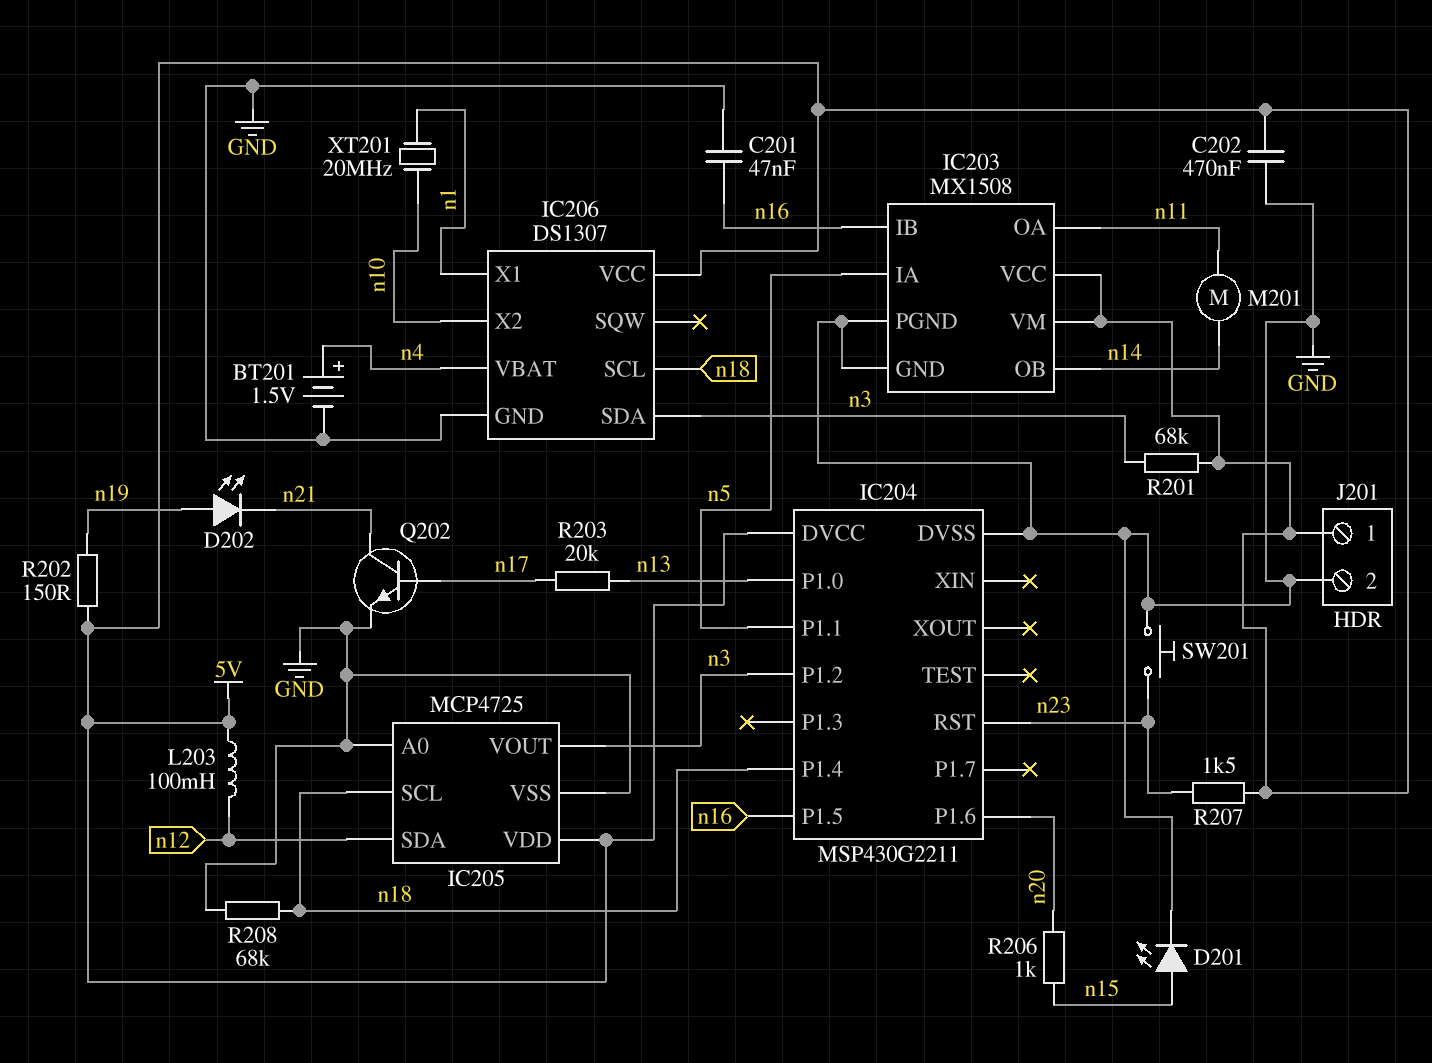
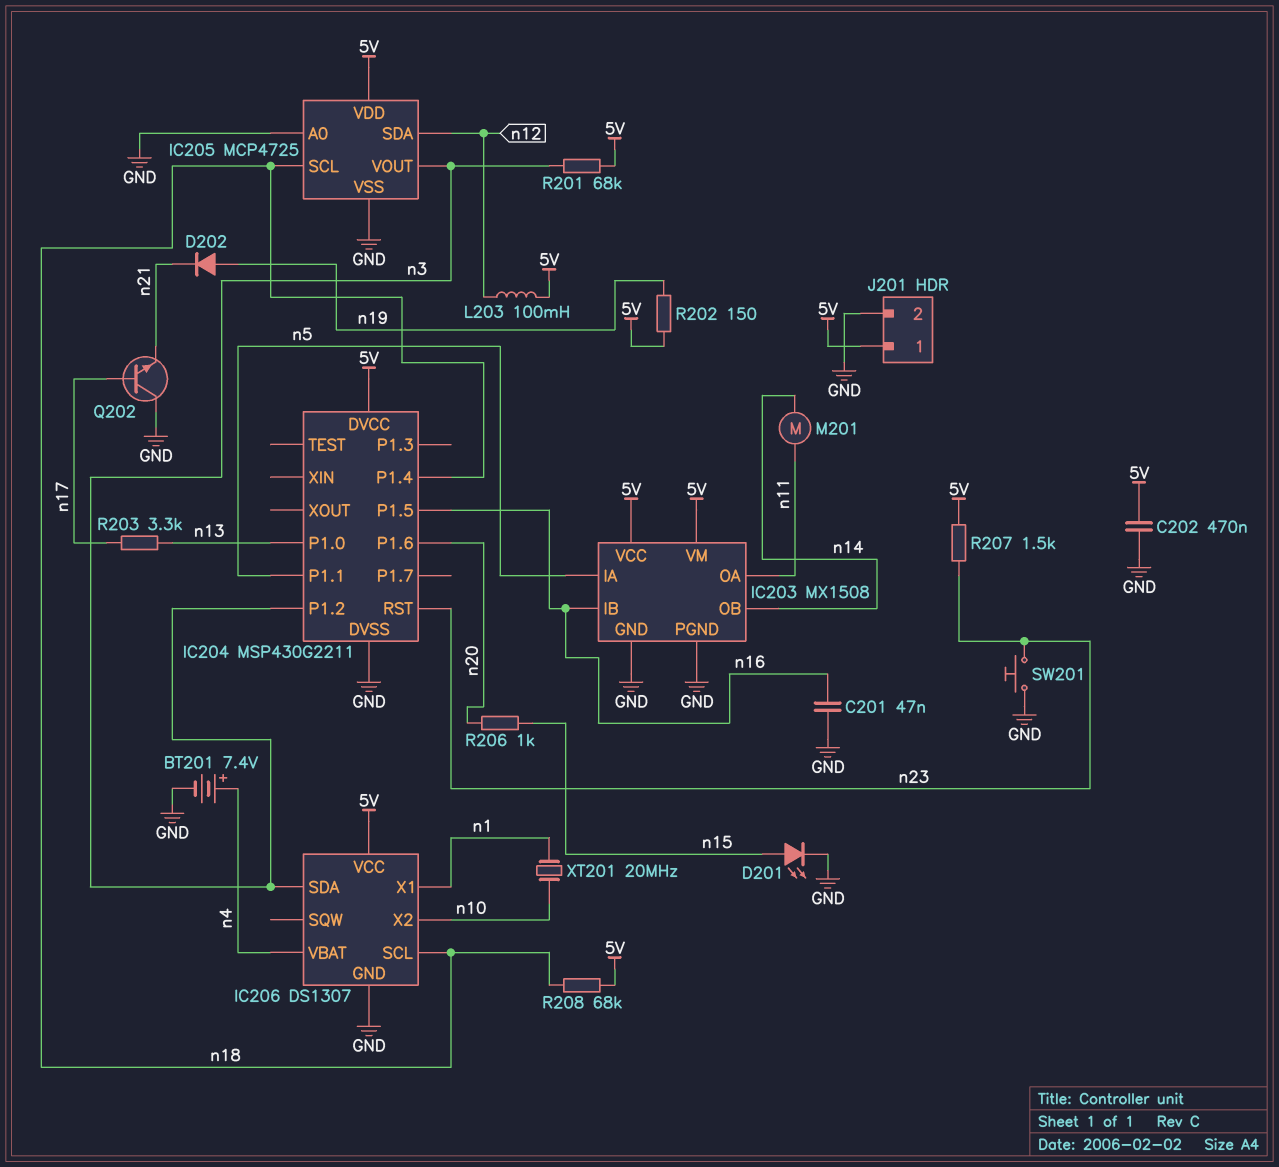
BT201: 1.5V (plus n4, minus GND) -> 7.4V (plus n4, minus GND)
D202: LED (A n19, K n21) -> diode (A n19, K n21)
Q202: NPN (B n17, C n21, E GND) -> NPN (B n17, C GND, E n21)
R203: 20k (n13, n17) -> 3.3k (n13, n17)
R208: 68k (GND, n18) -> 68k (5V, n18)

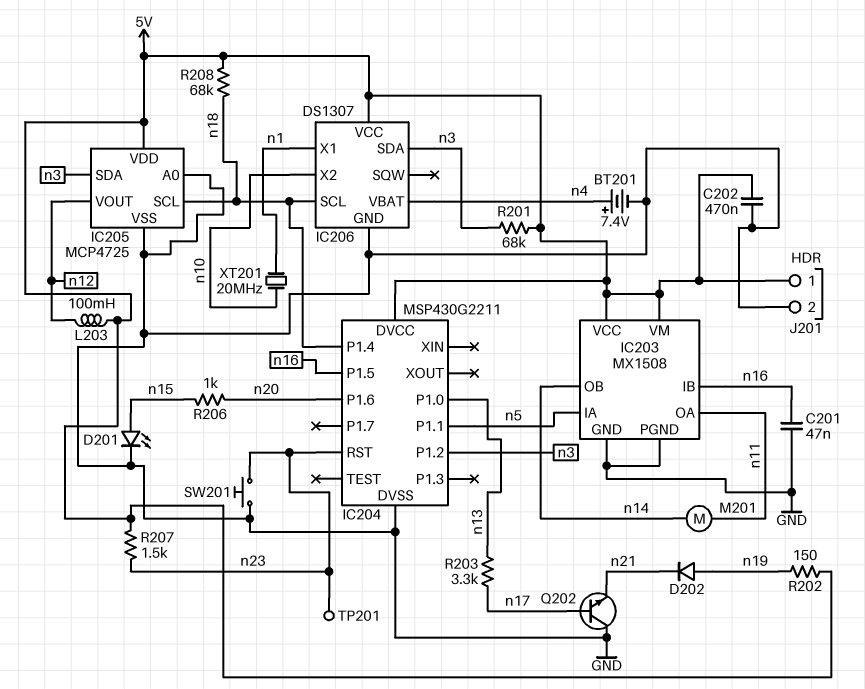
IC205 pin SDA: n12 -> n3
IC205 pin VOUT: n3 -> n12
TP201: none -> test point (n23)

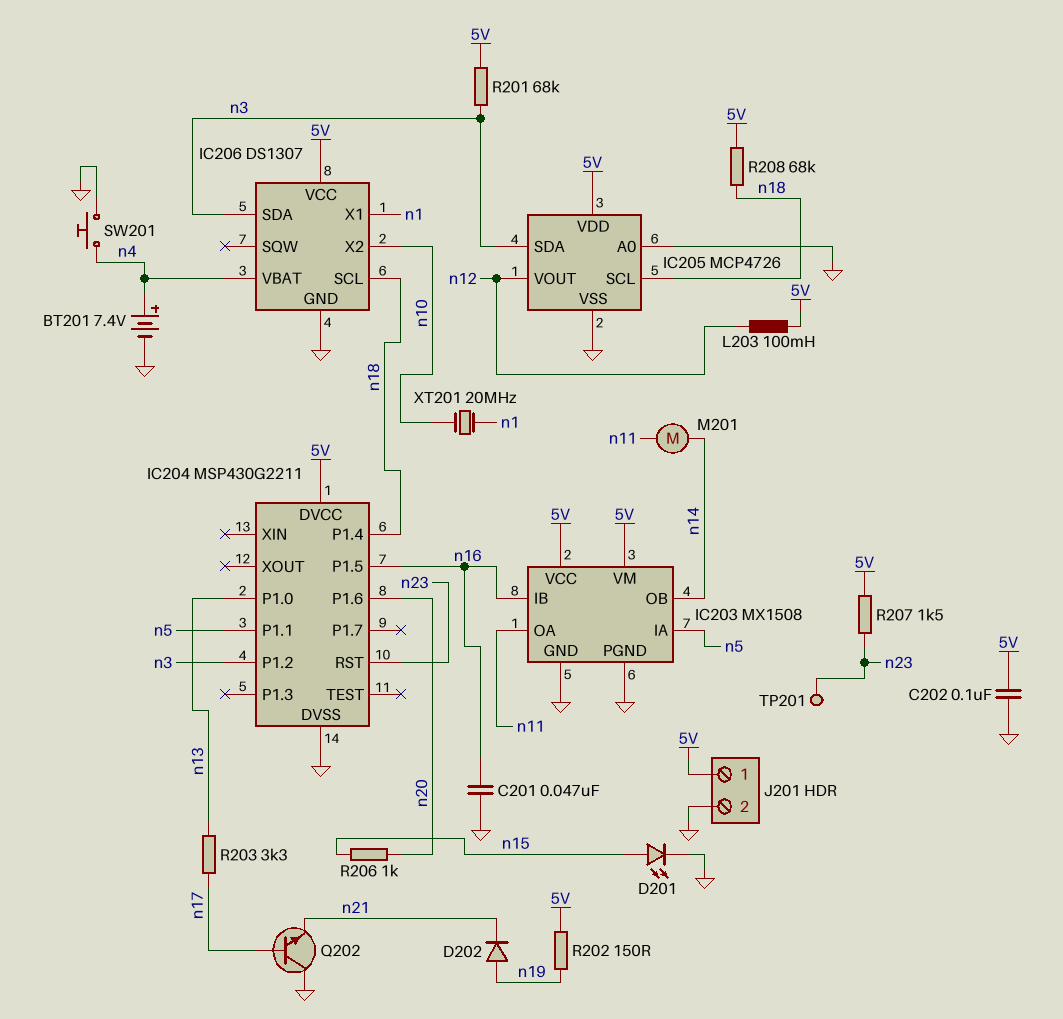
C202: 470nF (5V, GND) -> 100nF (5V, GND)
IC205: MCP4725 -> MCP4726
SW201: button (GND, n23) -> button (GND, n4)

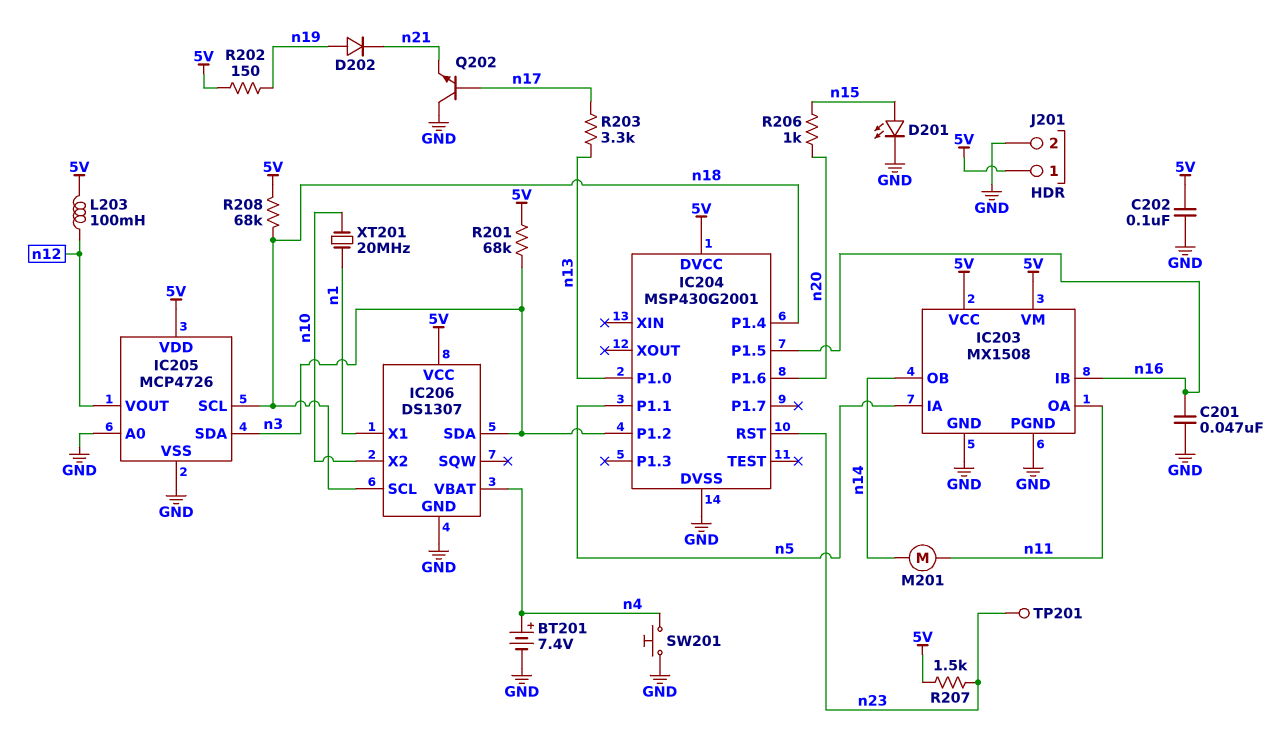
IC204: MSP430G2211 -> MSP430G2001

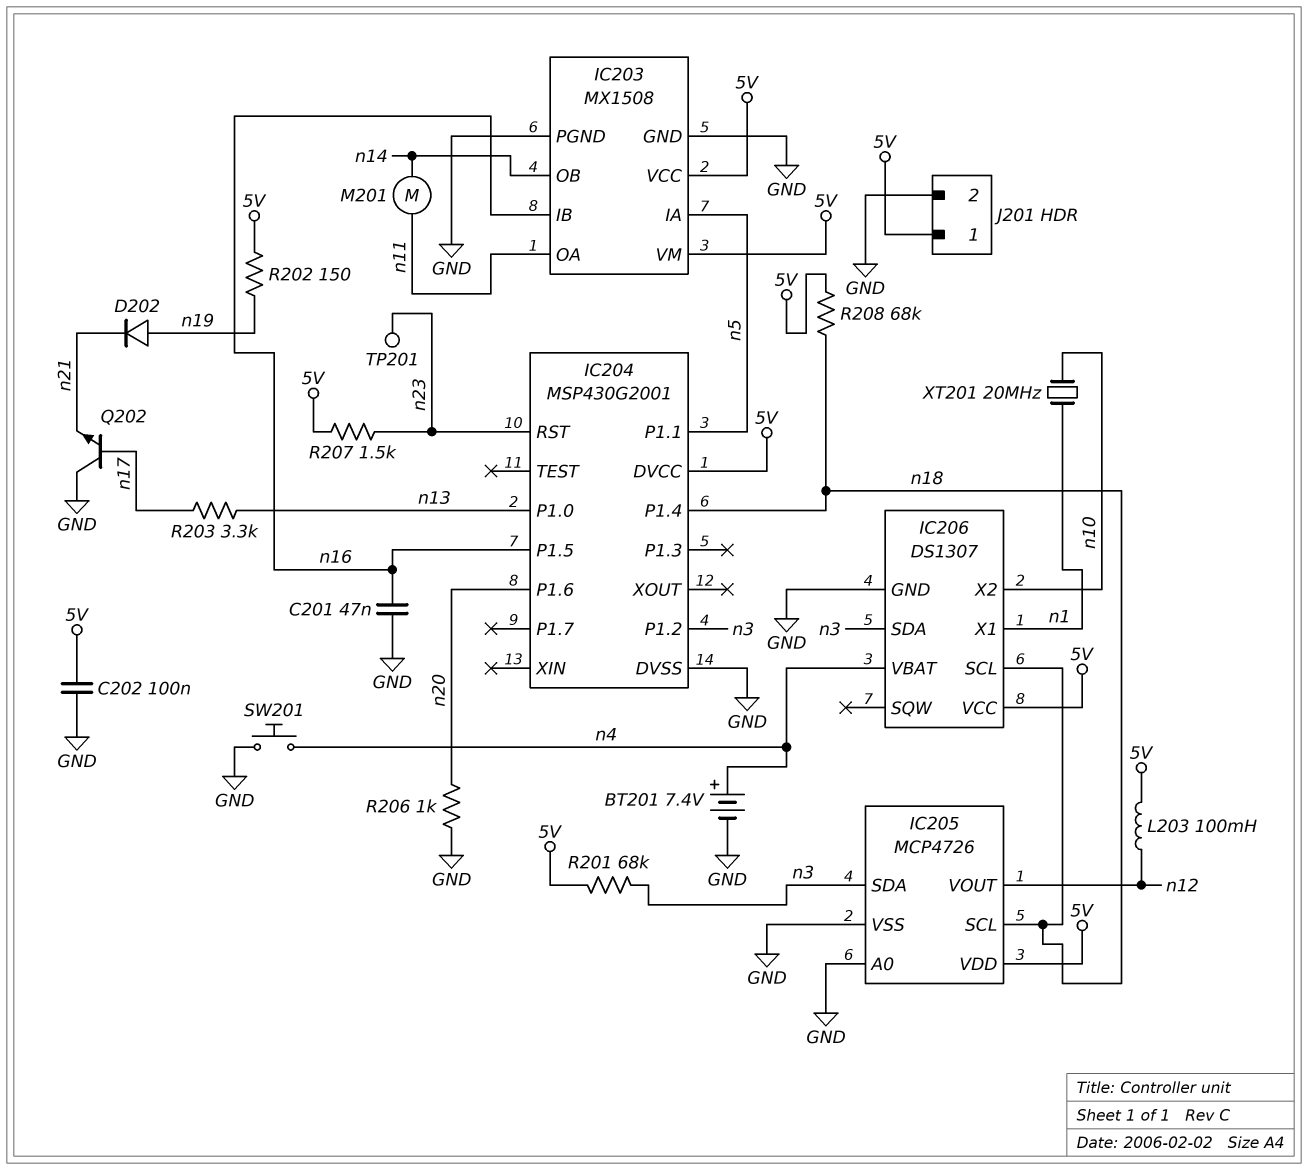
D201: LED (A n15, K GND) -> none
R206: 1k (n15, n20) -> 1k (GND, n20)

